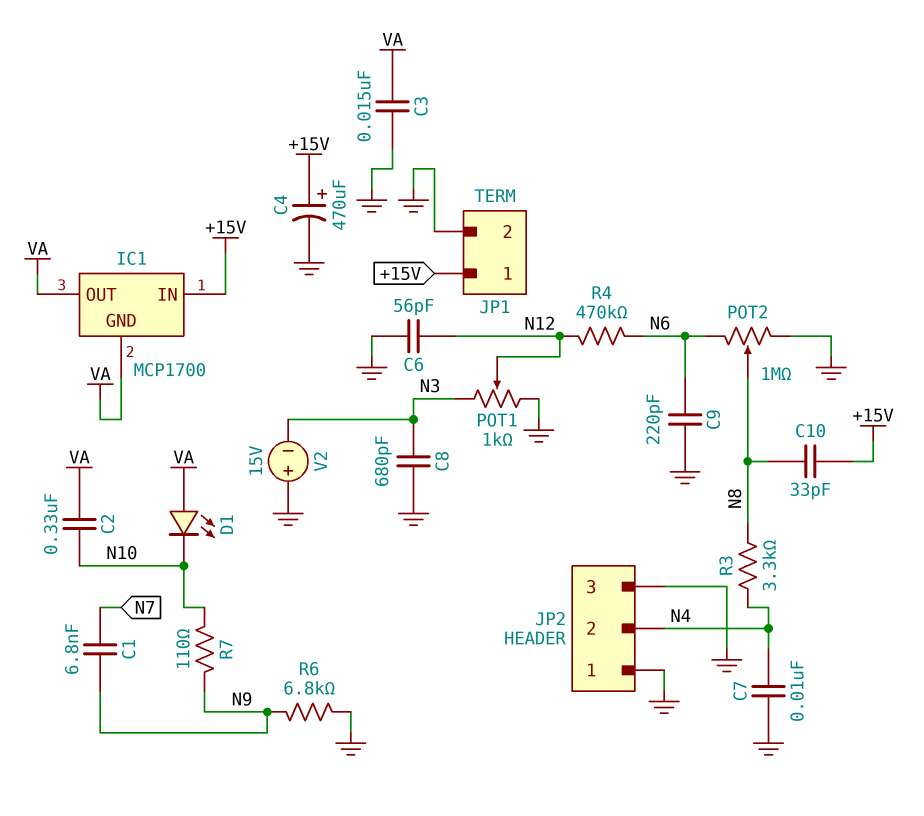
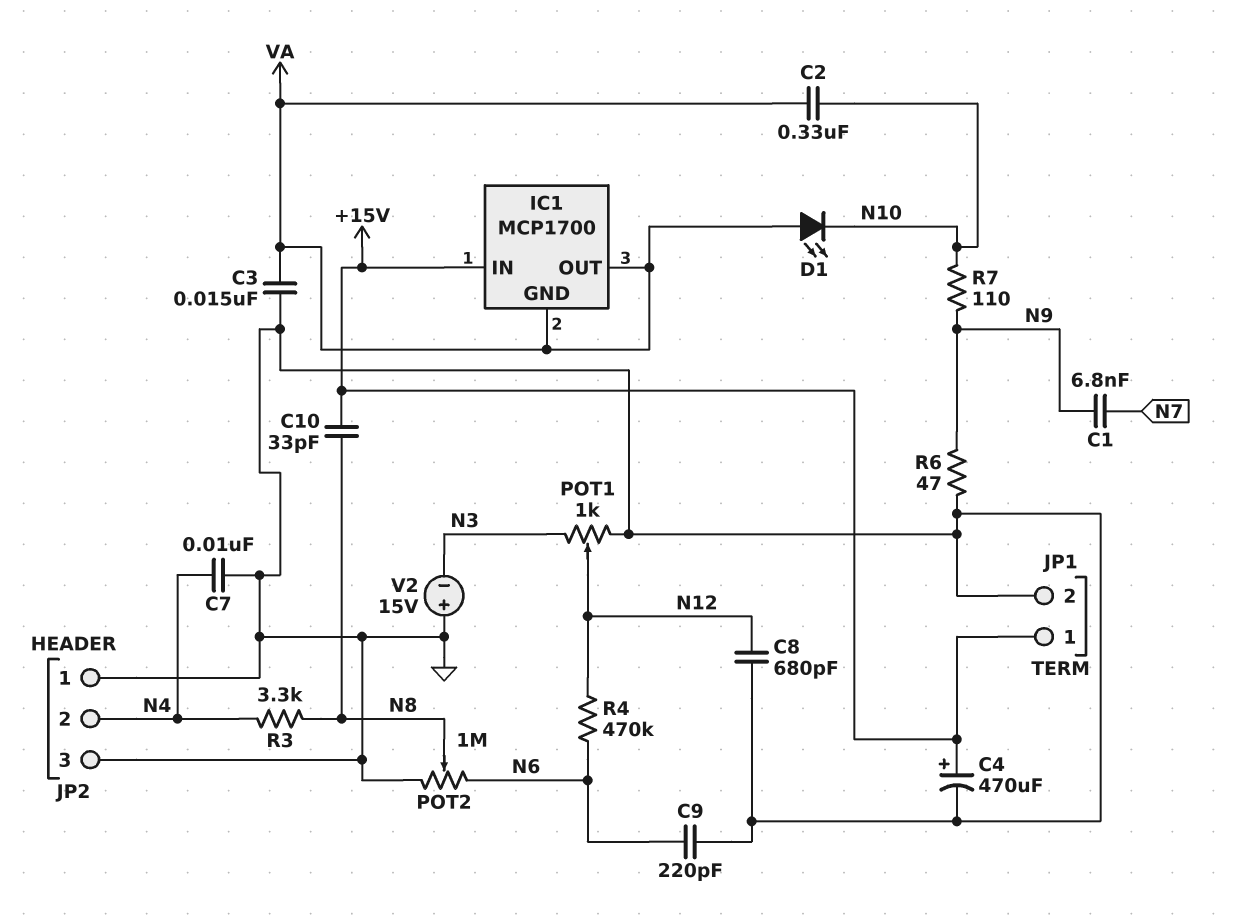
C6: 56pF (GND, N12) -> none
C8: 680pF (GND, N3) -> 680pF (GND, N12)
R6: 6.8k (GND, N9) -> 47 (GND, N9)

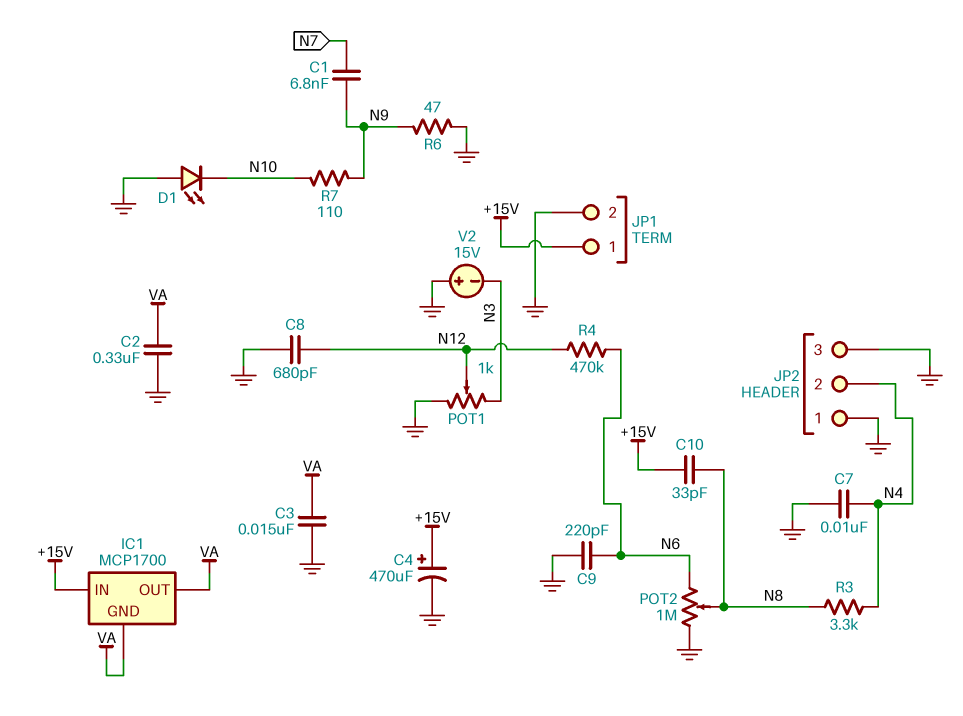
C2: 330nF (N10, VA) -> 330nF (GND, VA)
D1: LED (A VA, K N10) -> LED (A GND, K N10)

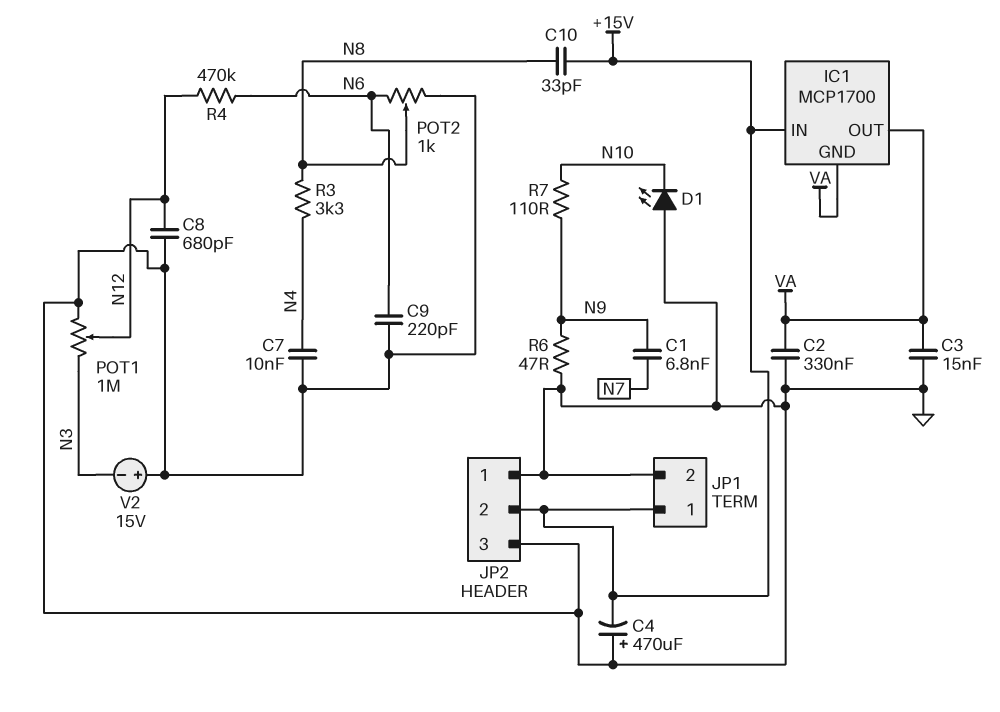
C4: 470uF (plus +15V, minus GND) -> 470uF (plus GND, minus +15V)
JP2 pin 2: N4 -> +15V
POT1: 1k (GND, N3, wiper N12) -> 1M (GND, N3, wiper N12)
POT2: 1M (GND, N6, wiper N8) -> 1k (GND, N6, wiper N8)

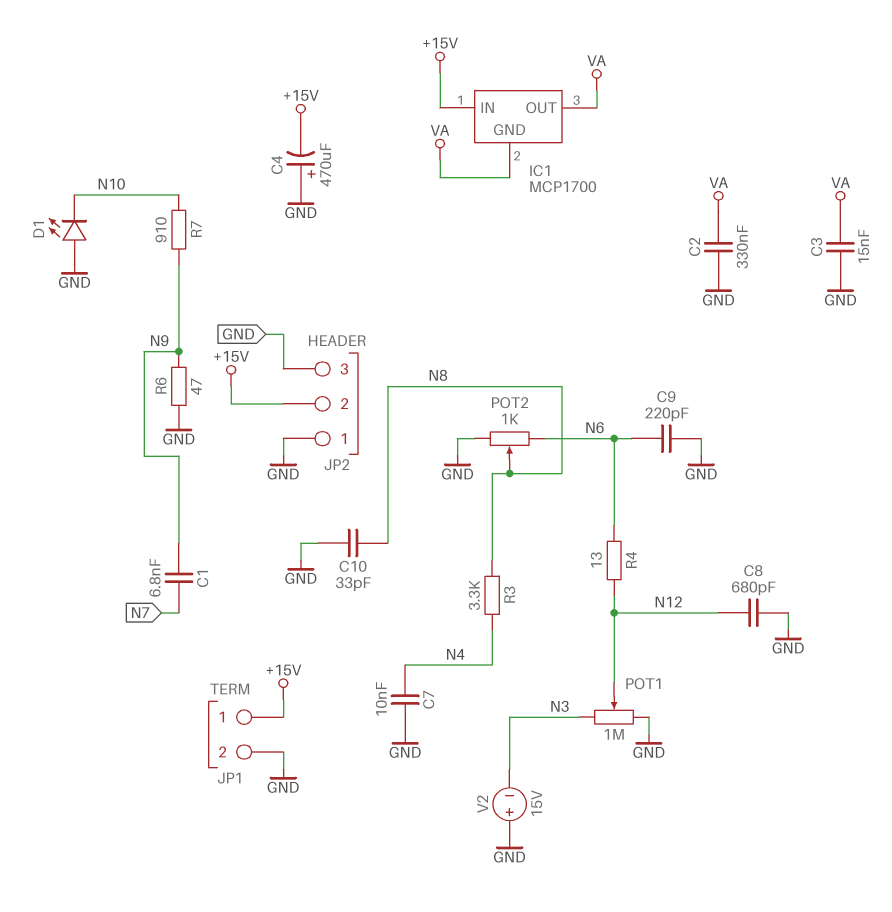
C10: 33pF (+15V, N8) -> 33pF (GND, N8)
R4: 470k (N6, N12) -> 13 (N6, N12)
R7: 110 (N9, N10) -> 910 (N9, N10)

